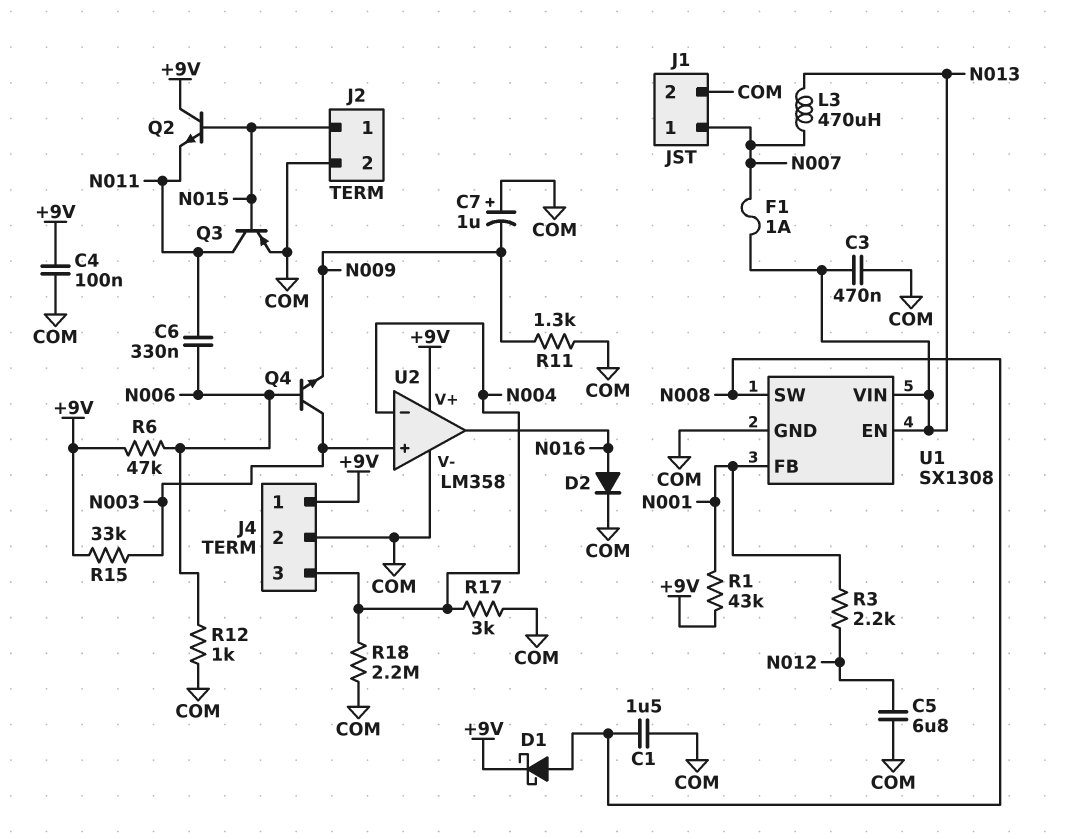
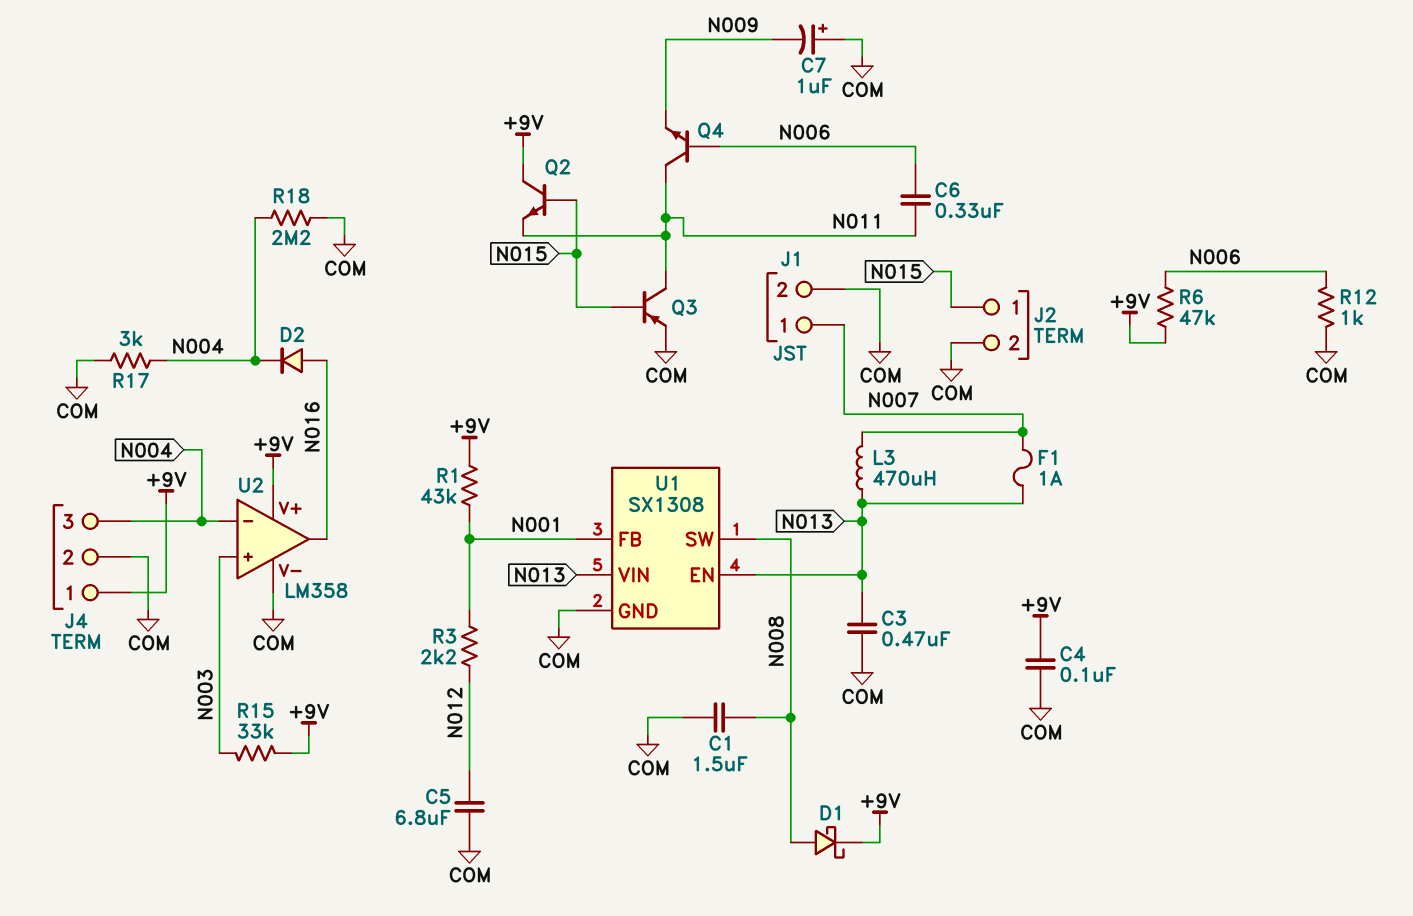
D2: diode (A N016, K COM) -> diode (A N016, K N004)
Q4: NPN (B N006, C N003, E N009) -> NPN (B N006, C N011, E N009)
R11: 1.3k (COM, N009) -> none

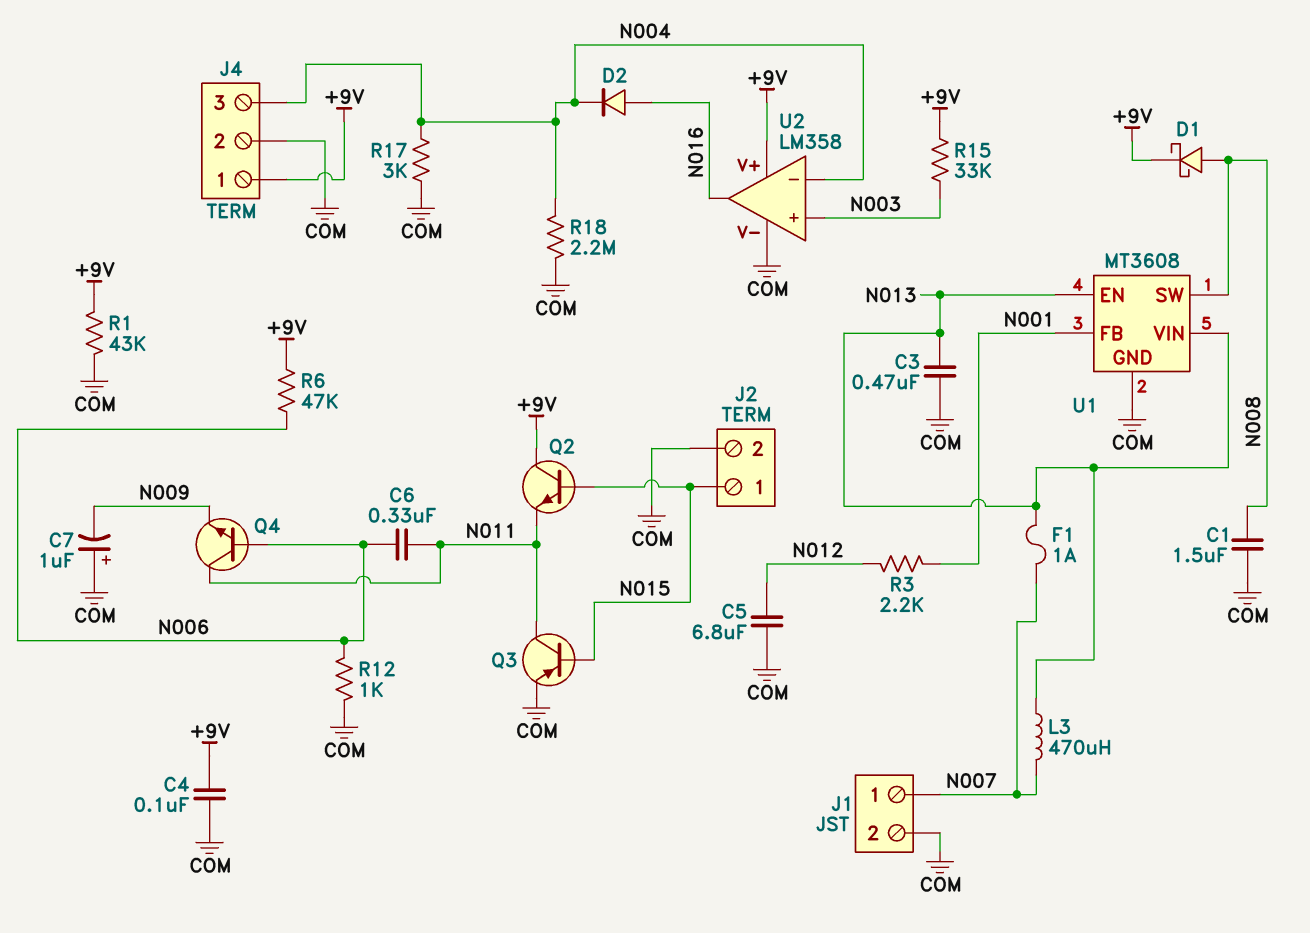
R1: 43k (+9V, N001) -> 43k (+9V, COM)
U1: SX1308 -> MT3608

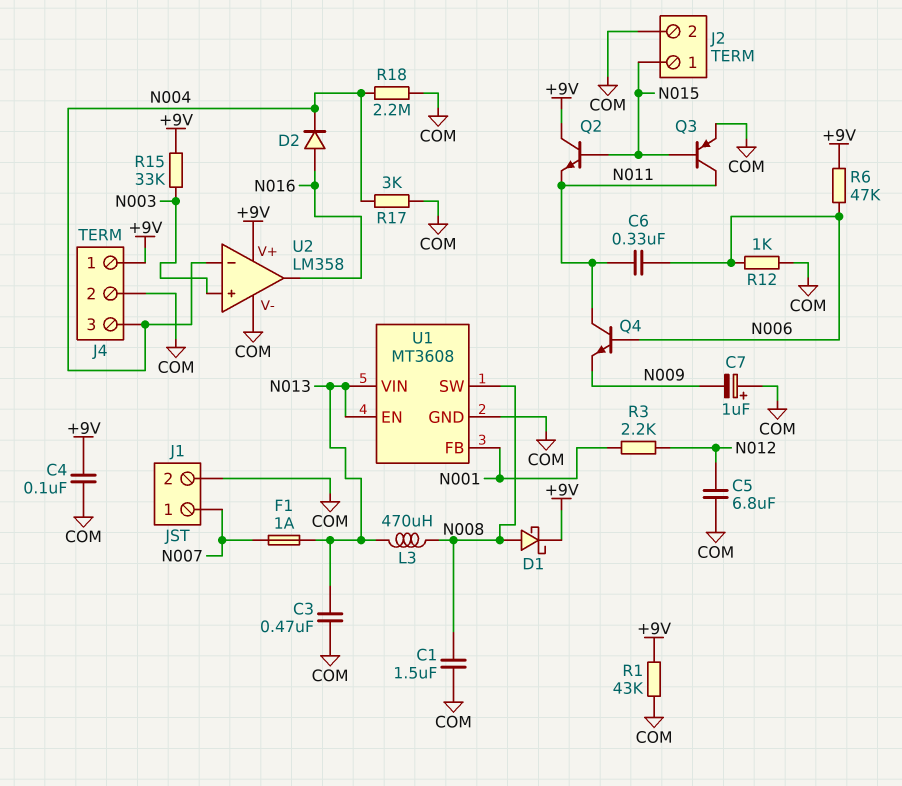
L3: 470uH (N007, N013) -> 470uH (N008, N013)

